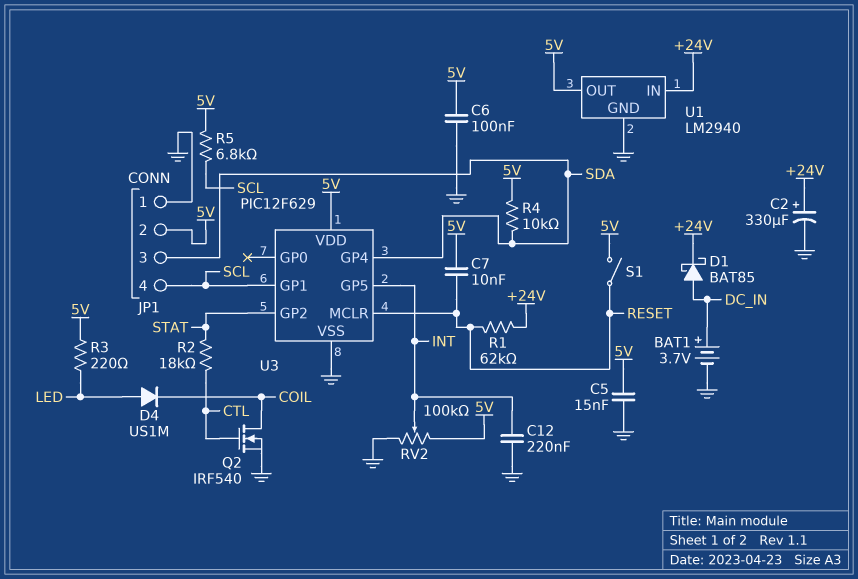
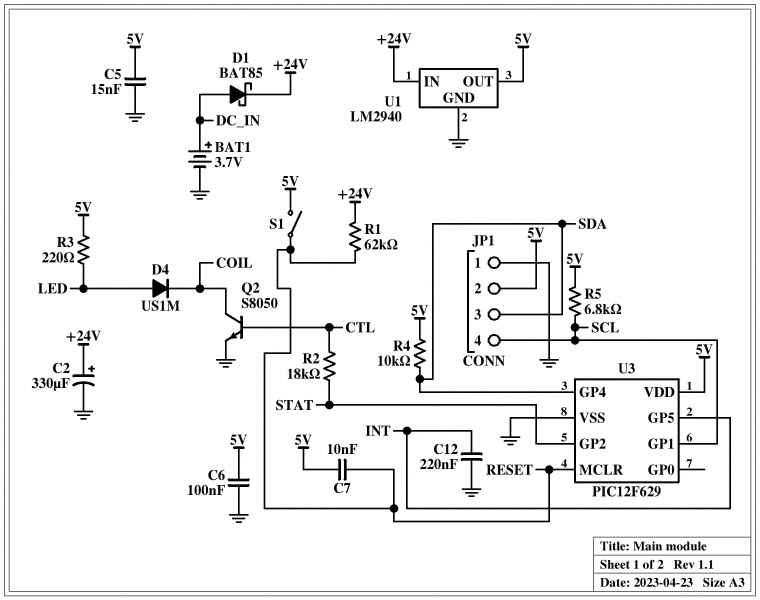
Q2: NMOS IRF540 (G CTL, D COIL, S GND) -> NPN S8050 (B CTL, C COIL, E GND)
RV2: 100k (5V, GND, wiper INT) -> none

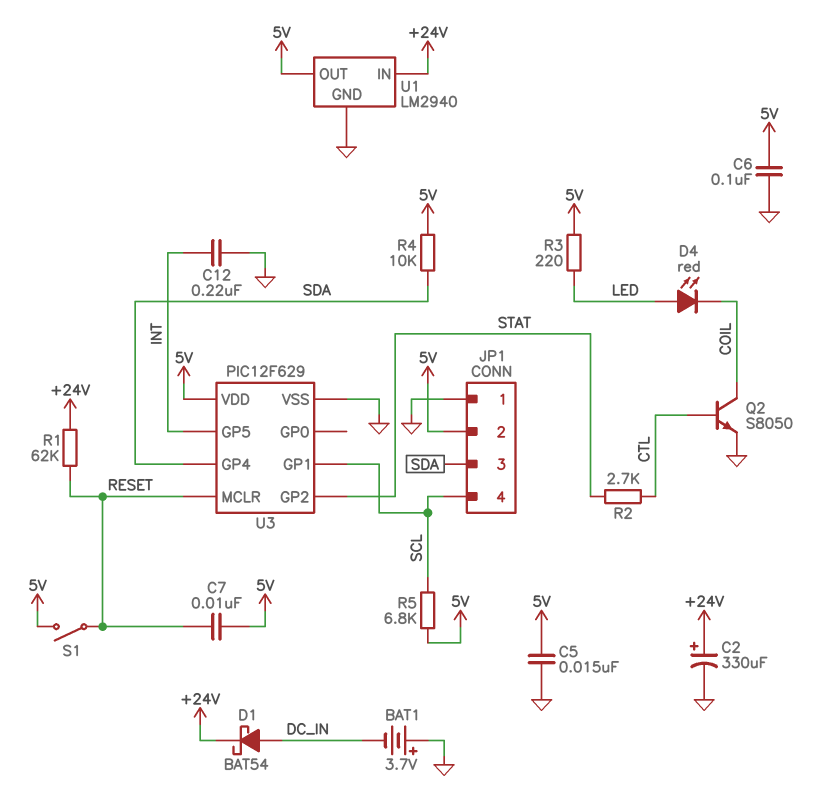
BAT1: 3.7V (plus DC_IN, minus GND) -> 3.7V (plus GND, minus DC_IN)
D1: schottky BAT85 (A DC_IN, K +24V) -> schottky BAT54 (A DC_IN, K +24V)
D4: diode US1M (A LED, K COIL) -> LED red (A LED, K COIL)
R2: 18k (CTL, STAT) -> 2.7k (CTL, STAT)

